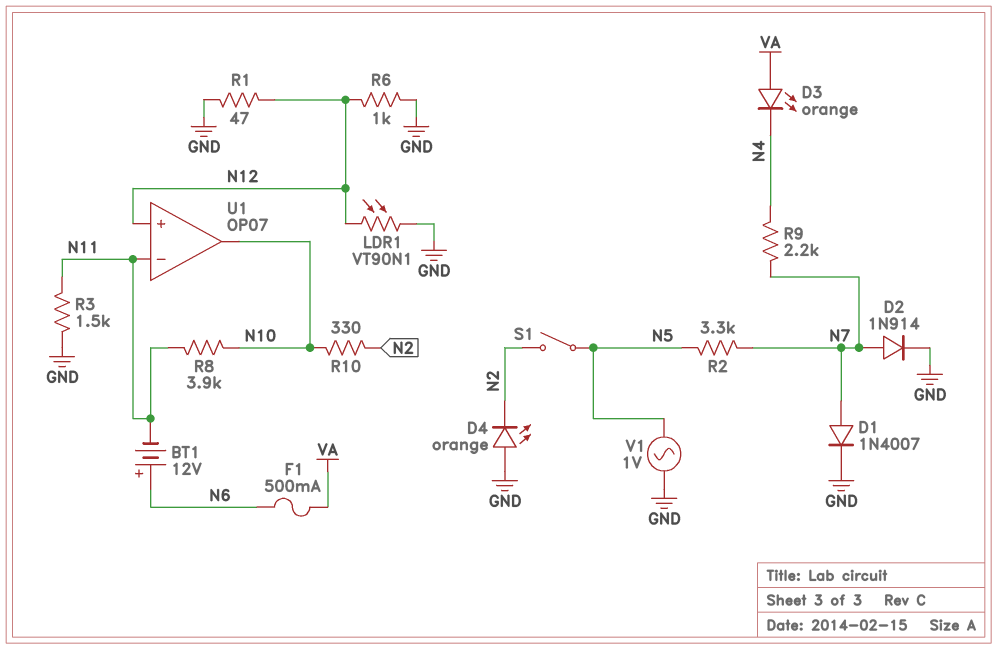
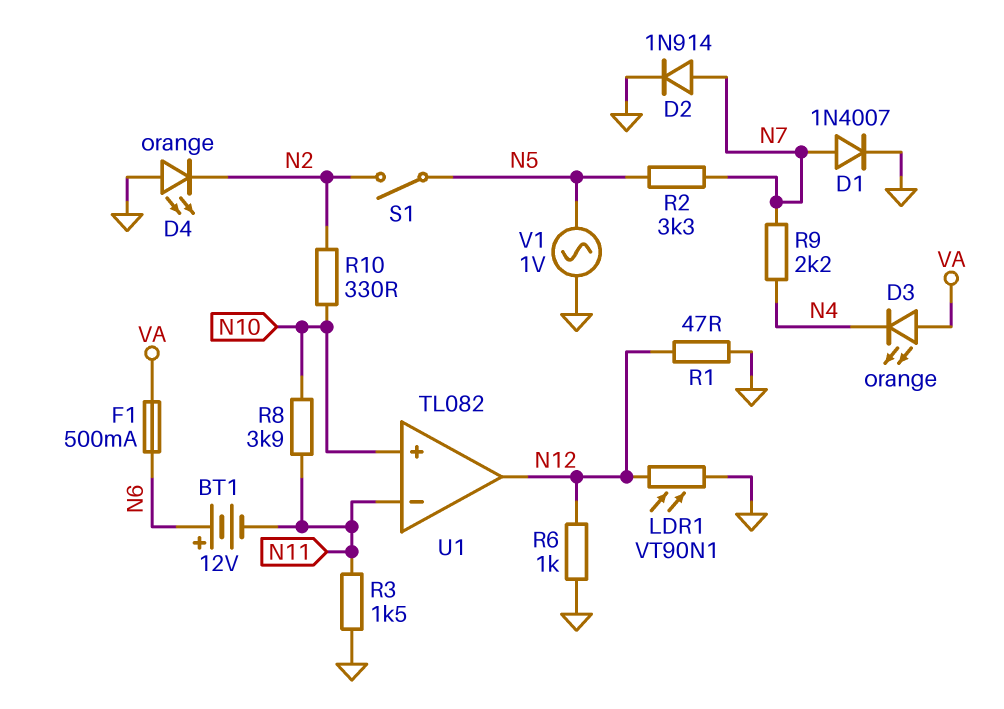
U1: OP07 -> TL082
U1 pin in+: N12 -> N10
U1 pin out: N10 -> N12

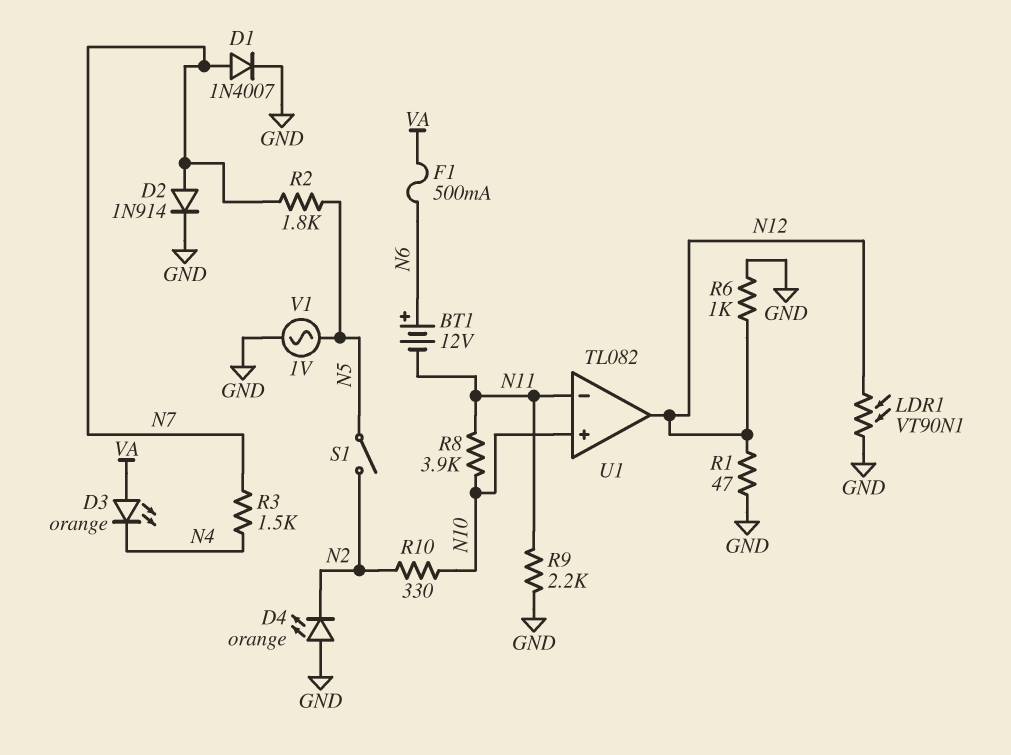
R2: 3.3k (N5, N7) -> 1.8k (N5, N7)
R3: 1.5k (GND, N11) -> 1.5k (N4, N7)
R9: 2.2k (N4, N7) -> 2.2k (GND, N11)

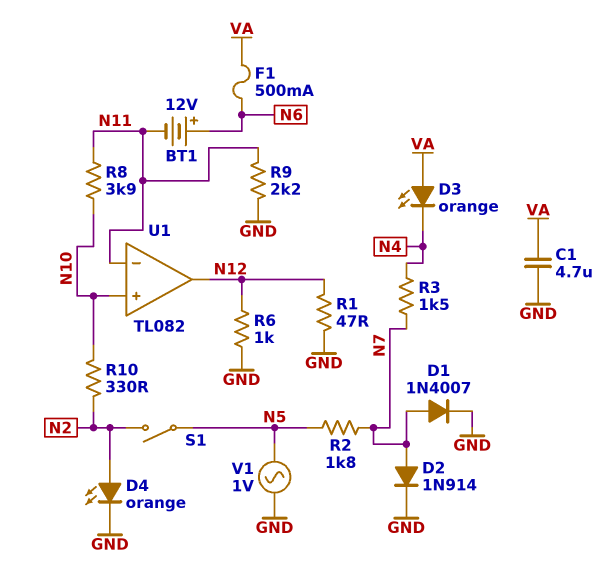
C1: none -> 4.7uF (GND, VA)
D4: LED orange (A GND, K N2) -> LED orange (A N2, K GND)
LDR1: VT90N1 (GND, N12) -> none

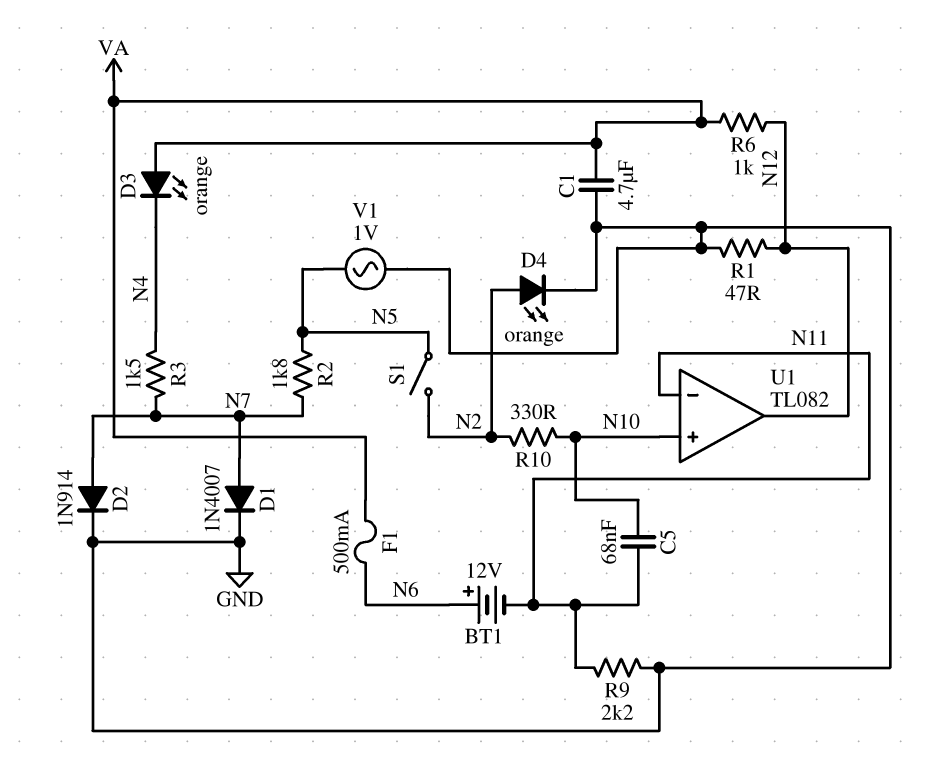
C5: none -> 68nF (N10, N11)
R6: 1k (GND, N12) -> 1k (N12, VA)
R8: 3.9k (N10, N11) -> none

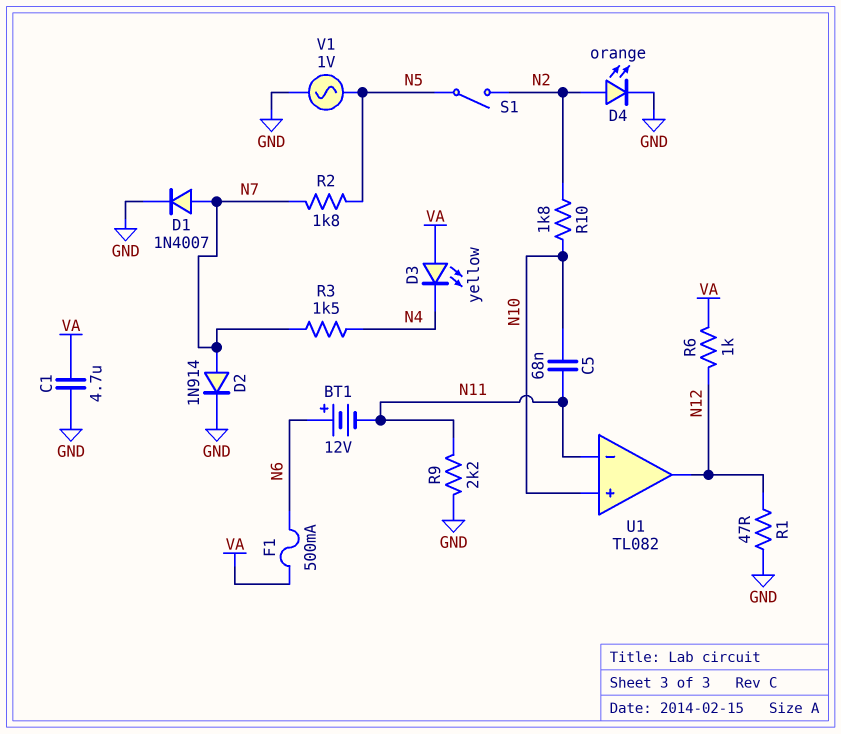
D3: LED orange (A VA, K N4) -> LED yellow (A VA, K N4)
R10: 330 (N2, N10) -> 1.8k (N2, N10)

